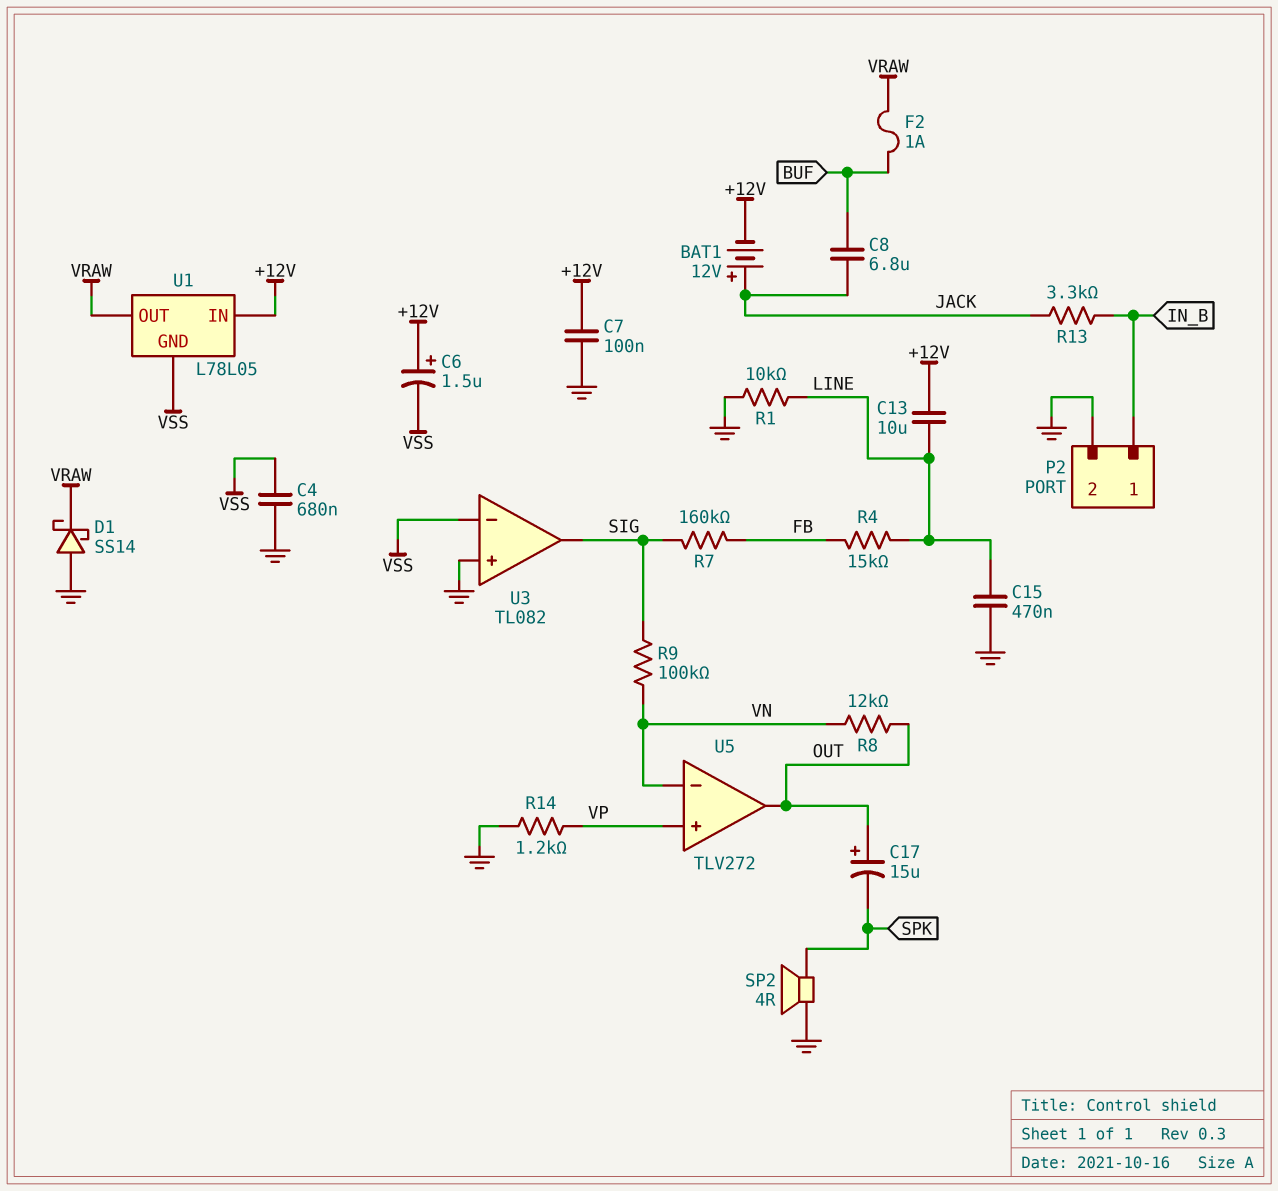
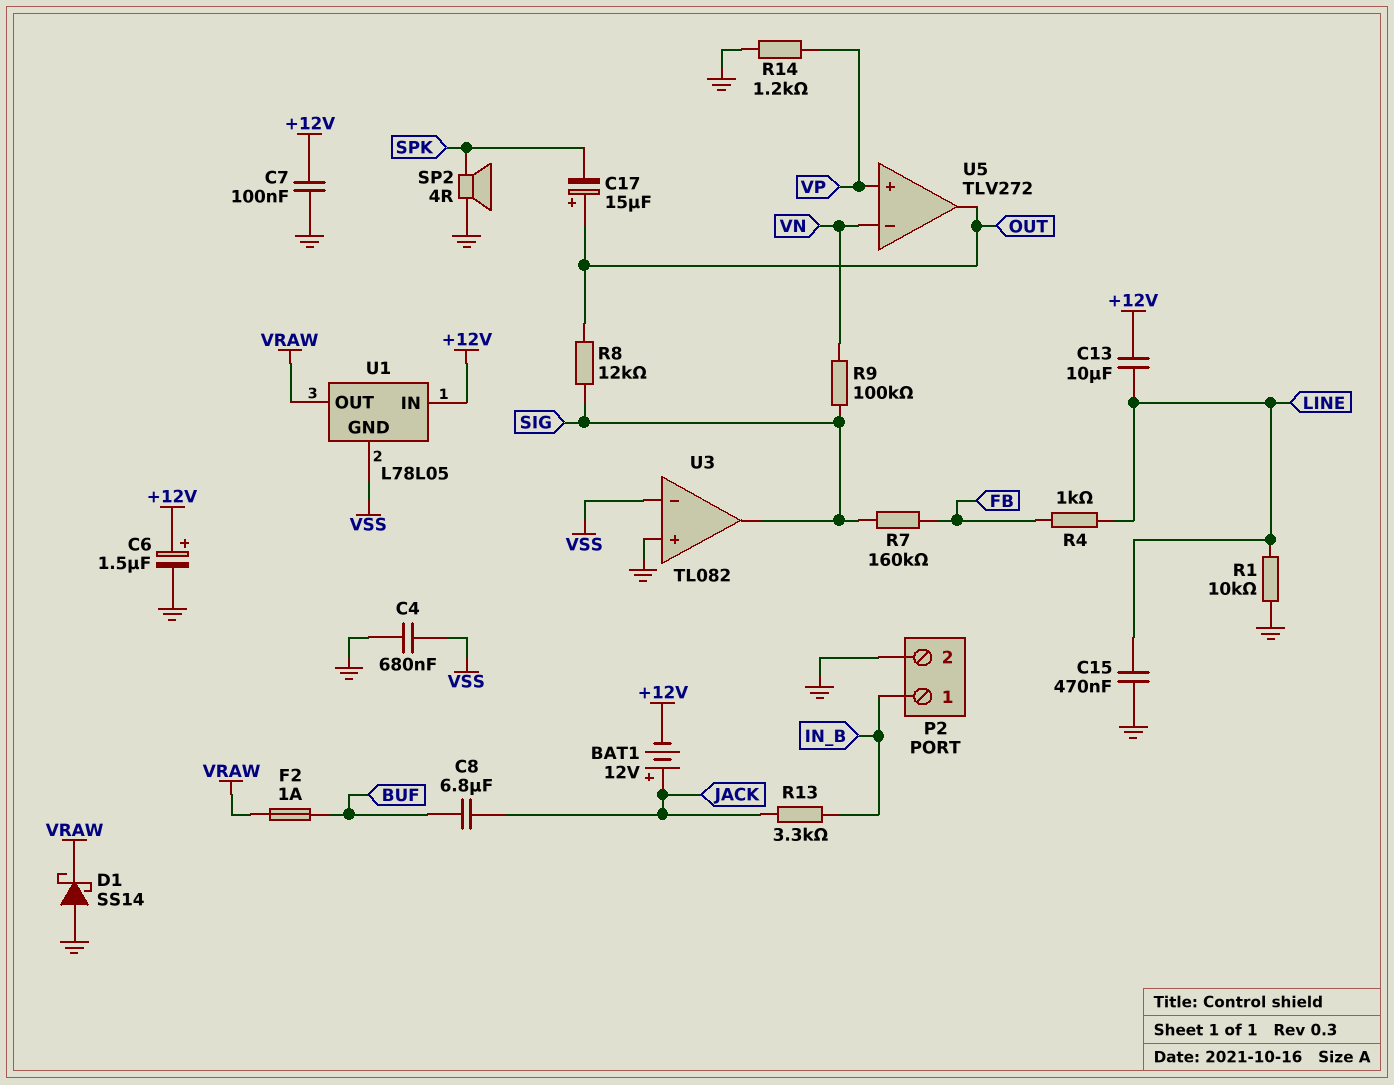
C6: 1.5uF (plus +12V, minus VSS) -> 1.5uF (plus +12V, minus GND)
R4: 15k (FB, LINE) -> 1k (FB, LINE)
R8: 12k (OUT, VN) -> 12k (OUT, SIG)

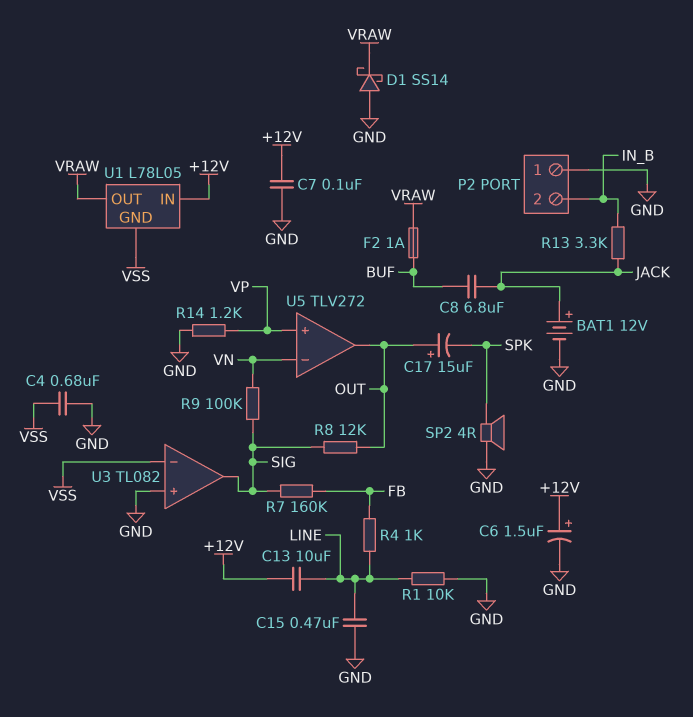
BAT1: 12V (plus JACK, minus +12V) -> 12V (plus JACK, minus GND)
P2 pin 1: IN_B -> GND
P2 pin 2: GND -> IN_B

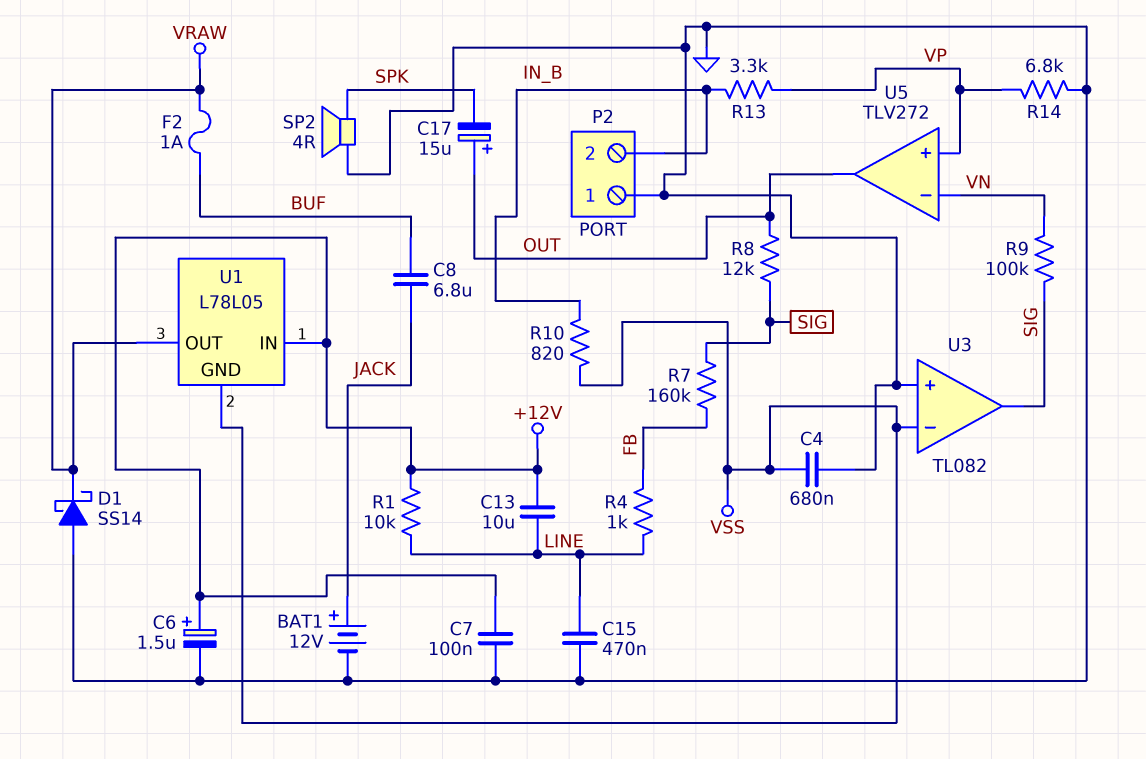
R1: 10k (GND, LINE) -> 10k (+12V, LINE)
R10: none -> 820 (IN_B, VSS)
R13: 3.3k (IN_B, JACK) -> 3.3k (IN_B, VP)
R14: 1.2k (GND, VP) -> 6.8k (GND, VP)

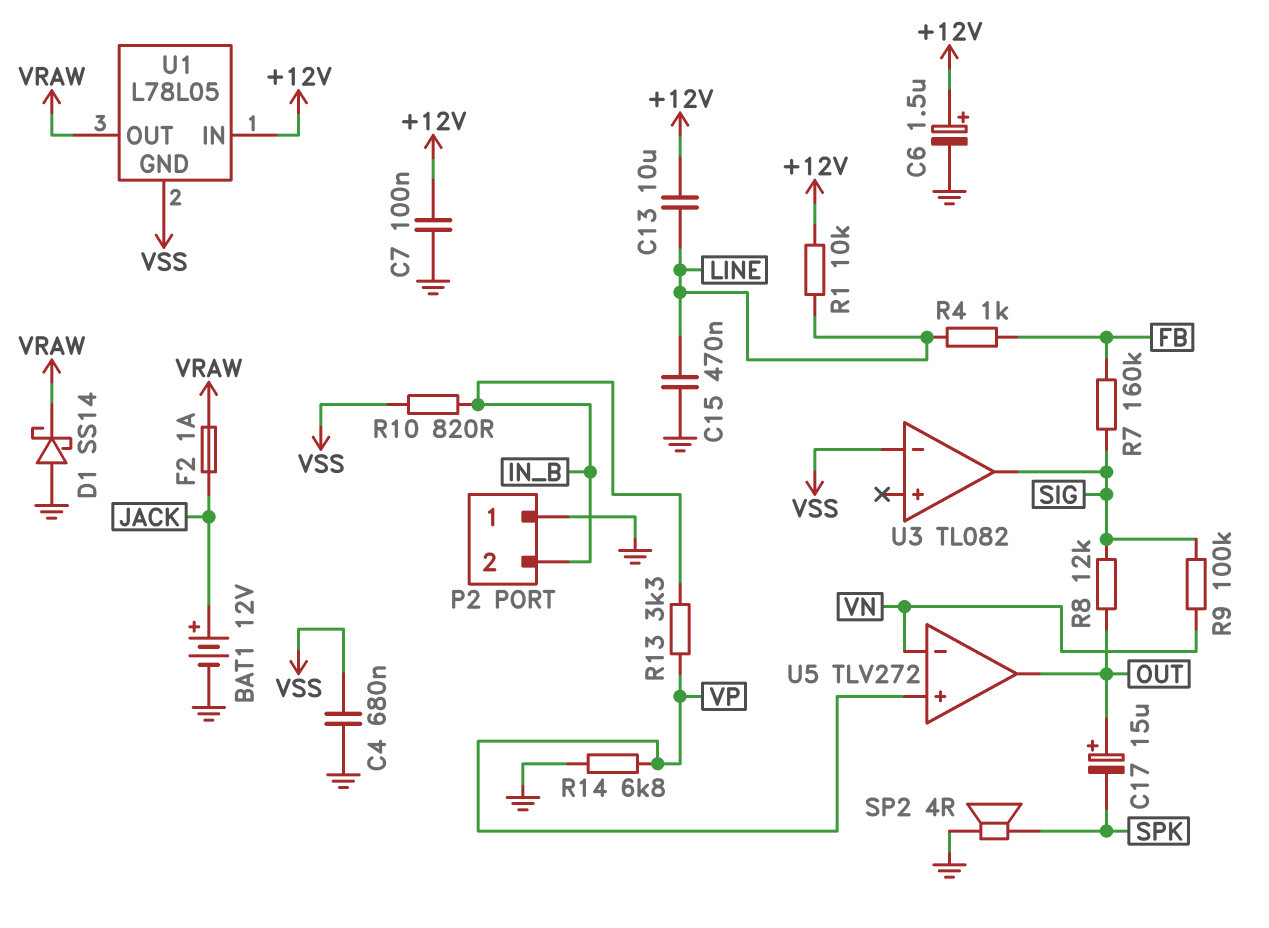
C8: 6.8uF (BUF, JACK) -> none
F2: 1A (BUF, VRAW) -> 1A (JACK, VRAW)
U3 pin in+: GND -> none

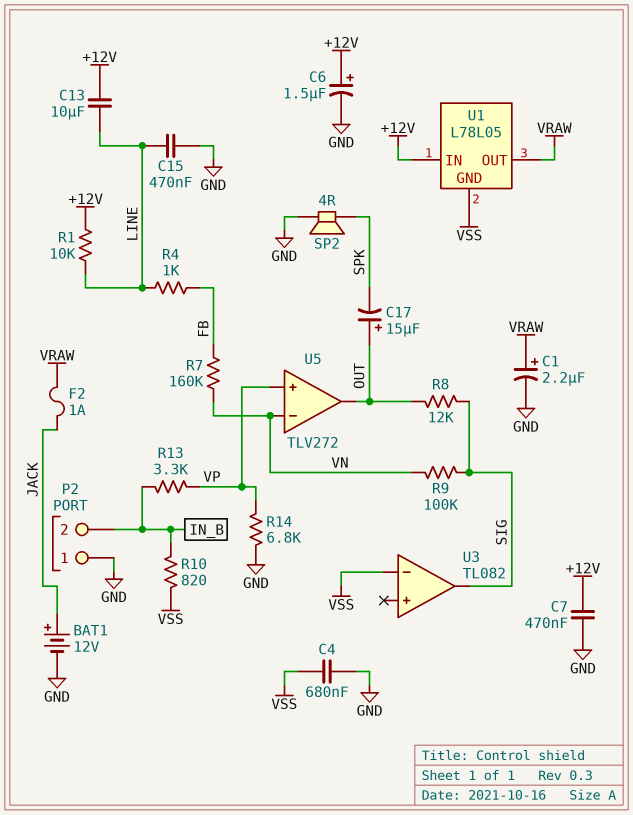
C1: none -> 2.2uF (plus VRAW, minus GND)
C7: 100nF (+12V, GND) -> 470nF (+12V, GND)
D1: schottky SS14 (A GND, K VRAW) -> none
R7: 160k (FB, SIG) -> 160k (FB, VN)

